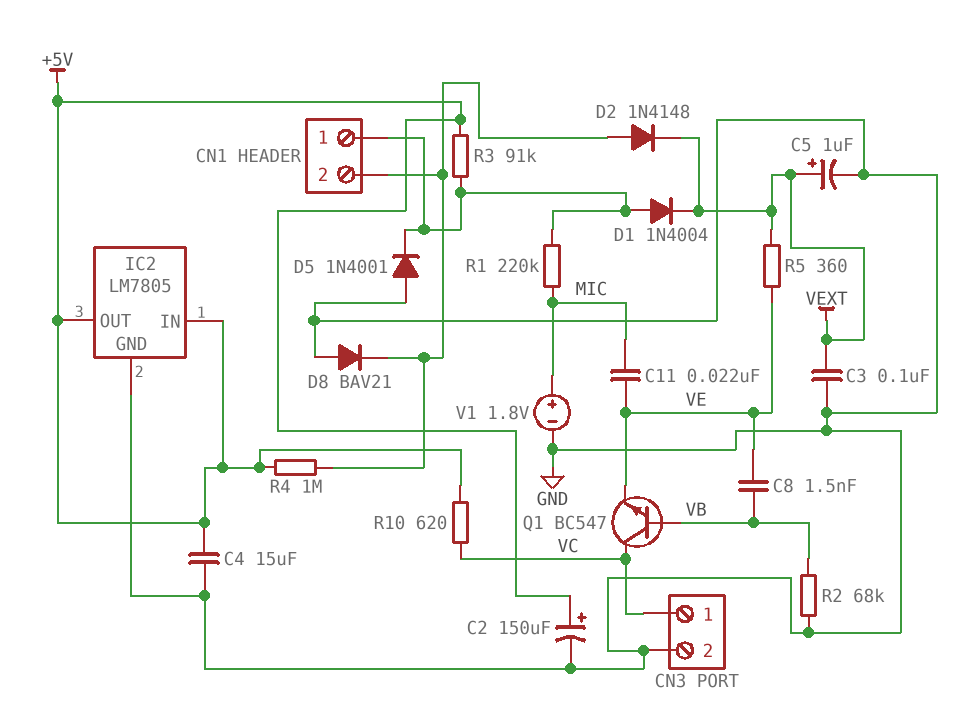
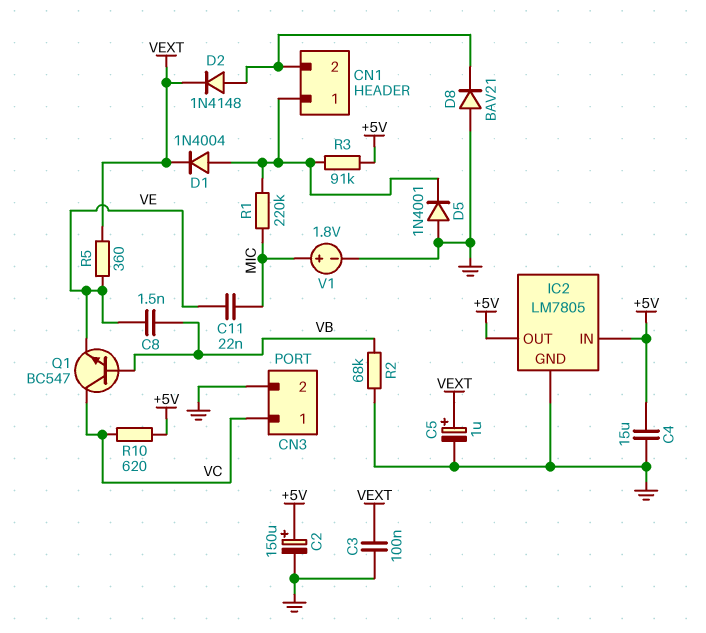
R4: 1M (+5V, CN1/2) -> none

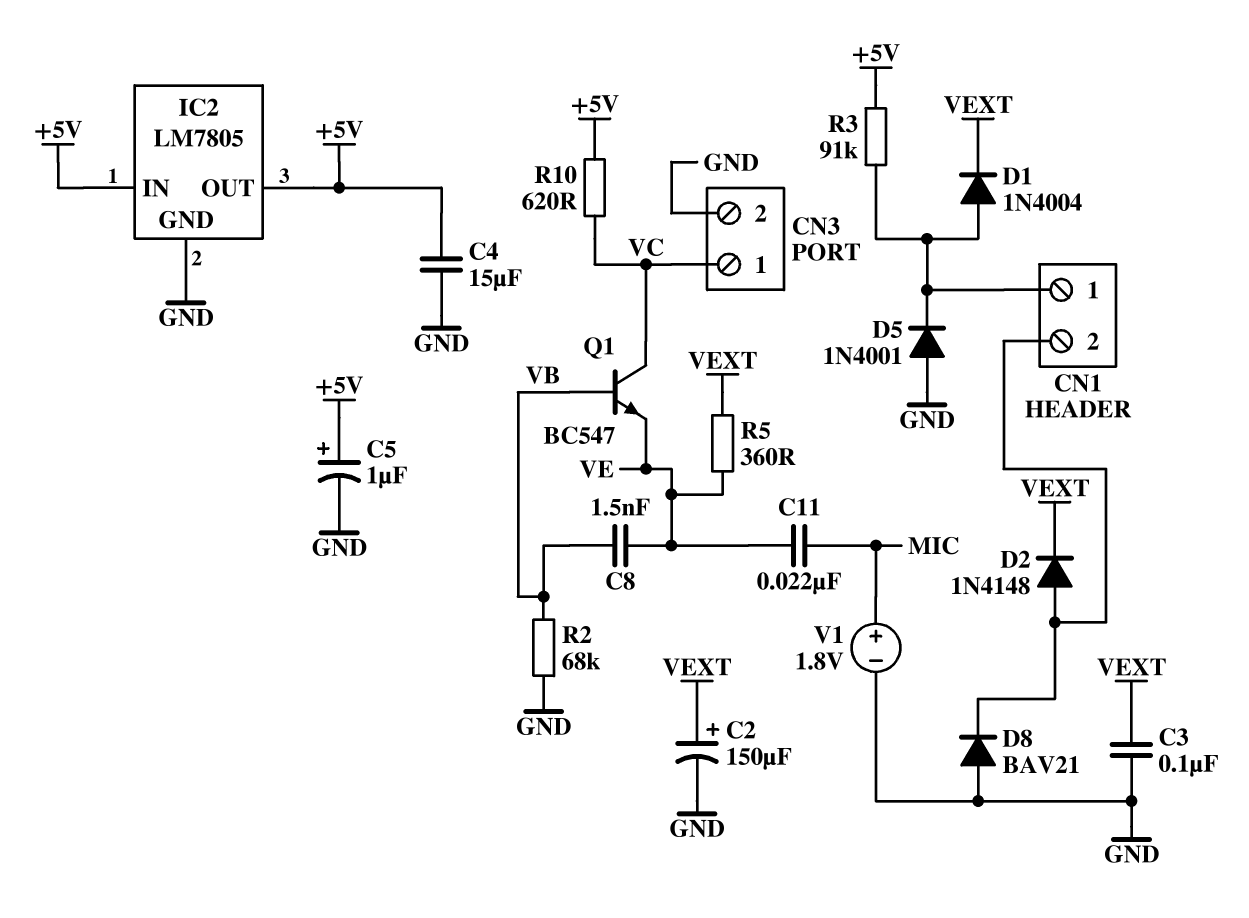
C2: 150uF (plus +5V, minus GND) -> 150uF (plus VEXT, minus GND)
C5: 1uF (plus VEXT, minus GND) -> 1uF (plus +5V, minus GND)
R1: 220k (CN1/1, MIC) -> none

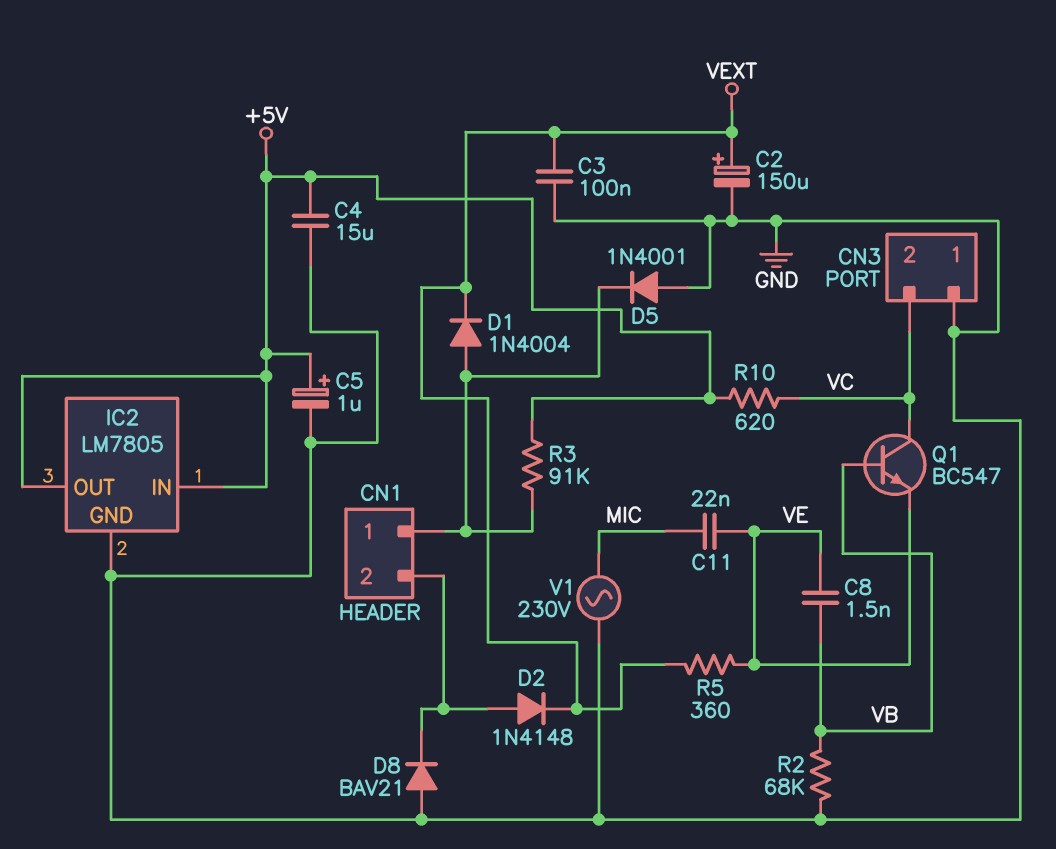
CN3 pin 1: VC -> GND
CN3 pin 2: GND -> VC
V1: 1.8V (plus MIC, minus GND) -> AC 230V (GND, MIC)

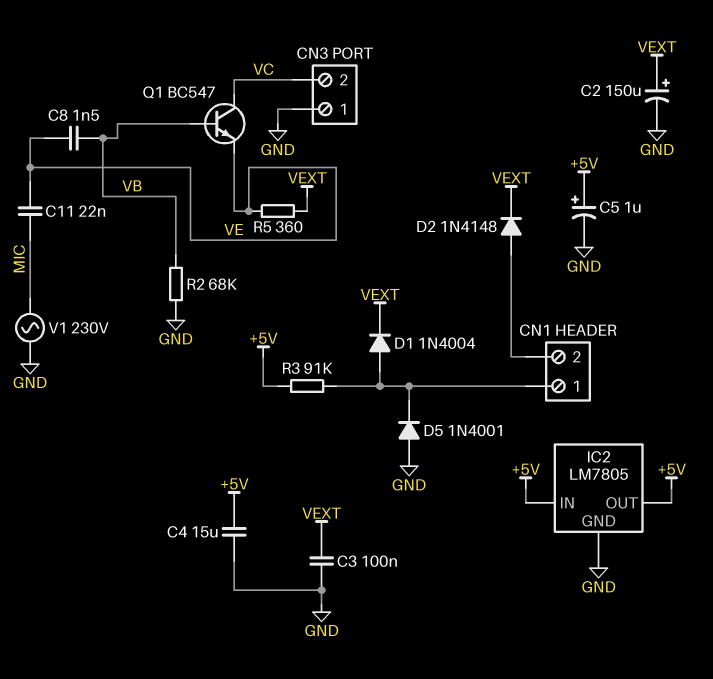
D8: diode BAV21 (A GND, K CN1/2) -> none
R10: 620 (+5V, VC) -> none

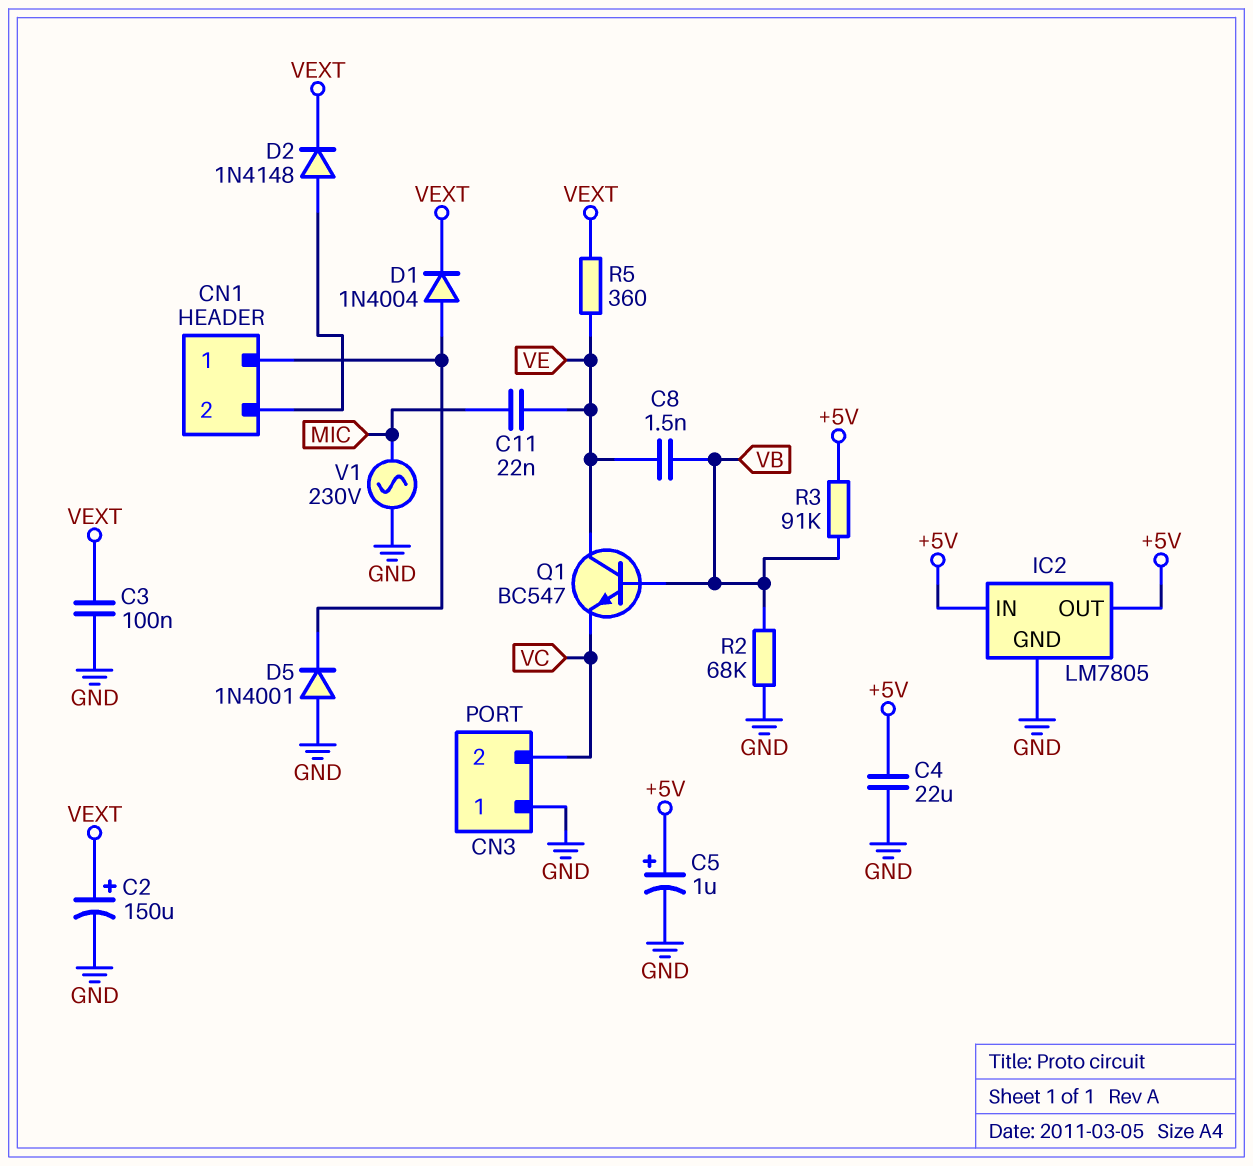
C4: 15uF (+5V, GND) -> 22uF (+5V, GND)
Q1: NPN BC547 (B VB, C VC, E VE) -> NPN BC547 (B VB, C VE, E VC)
R3: 91k (+5V, CN1/1) -> 91k (+5V, VB)

